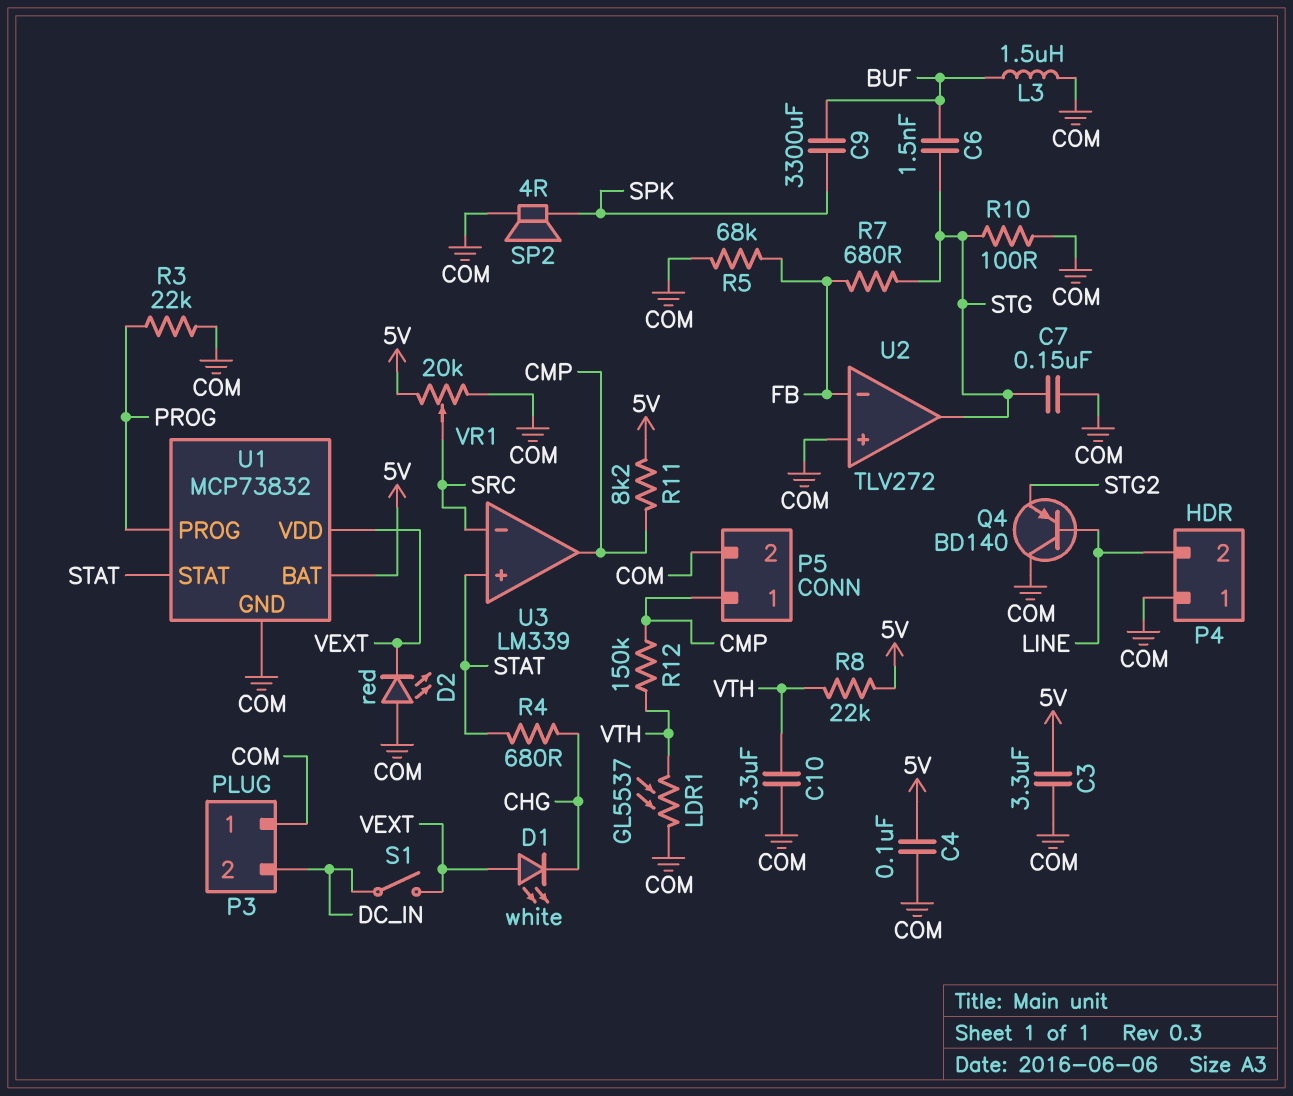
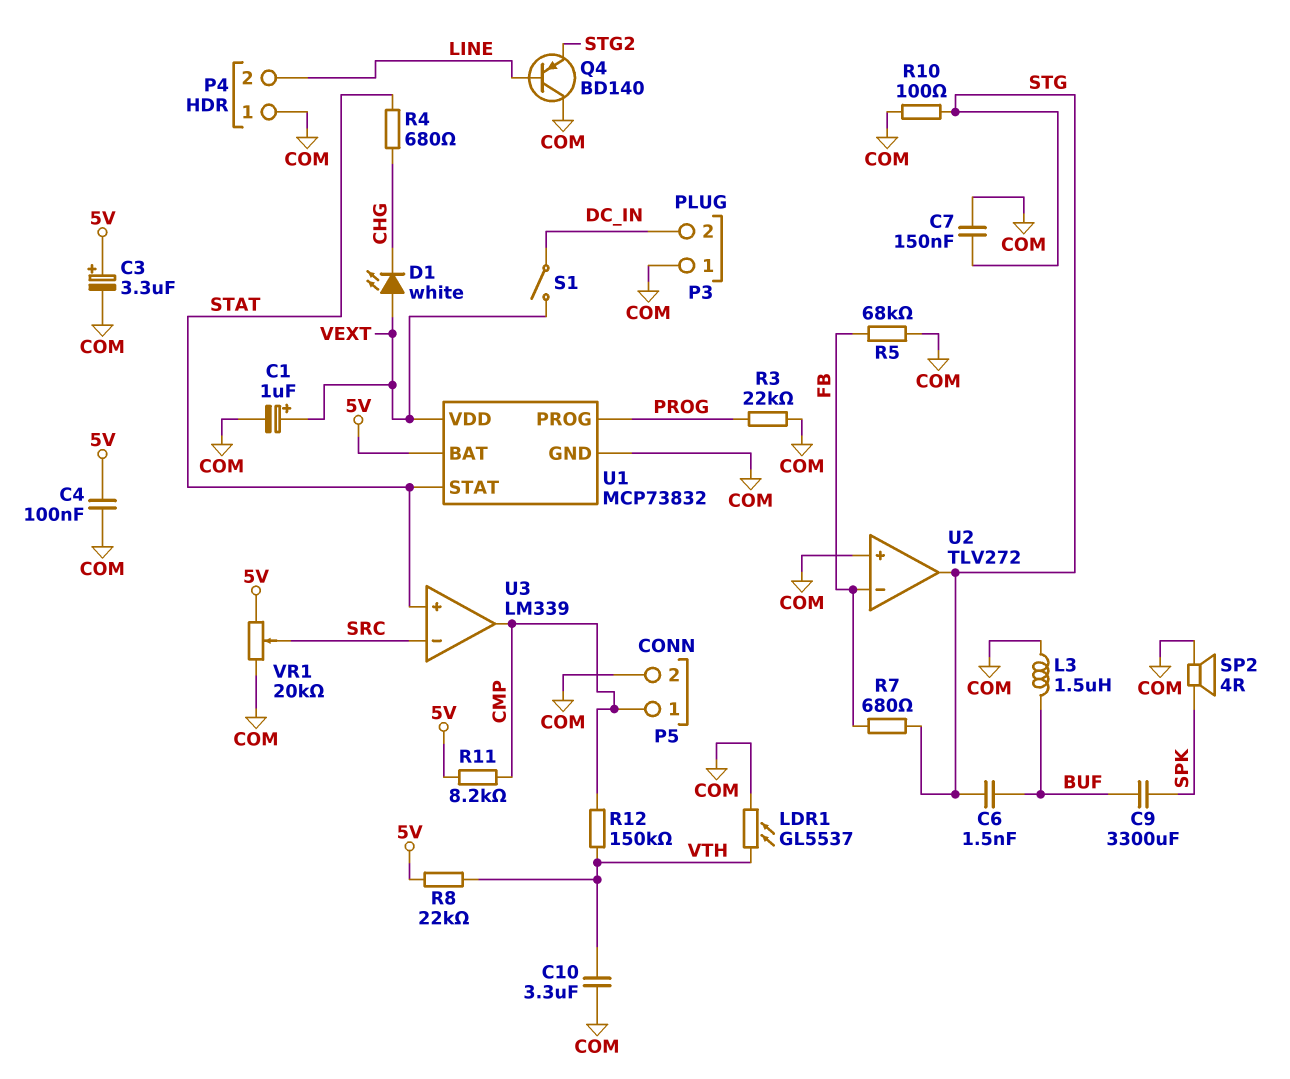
C1: none -> 1uF (plus VEXT, minus COM)
C3: 3.3uF (5V, COM) -> 3.3uF (plus 5V, minus COM)
D2: LED red (A COM, K VEXT) -> none

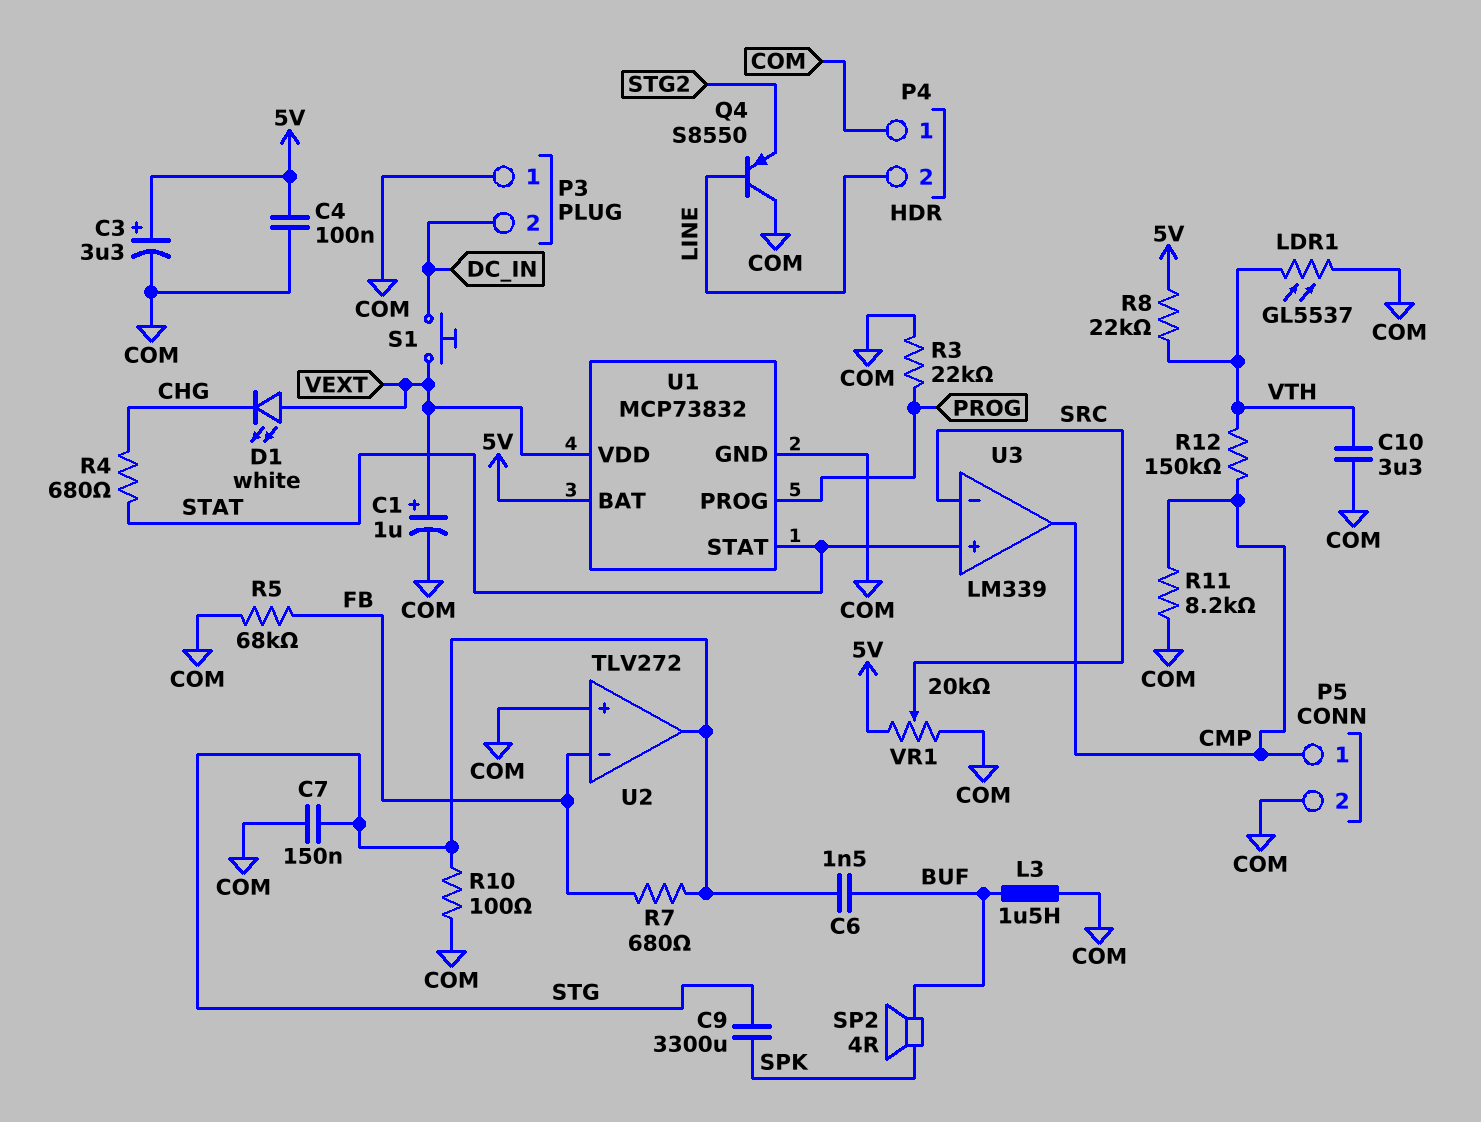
C9: 3300uF (BUF, SPK) -> 3300uF (SPK, STG)
Q4: PNP BD140 (B LINE, C COM, E STG2) -> PNP S8550 (B LINE, C COM, E STG2)
R11: 8.2k (5V, CMP) -> 8.2k (CMP, COM)
S1: switch (DC_IN, VEXT) -> button (DC_IN, VEXT)
SP2: speaker 4R (COM, SPK) -> speaker 4R (BUF, SPK)

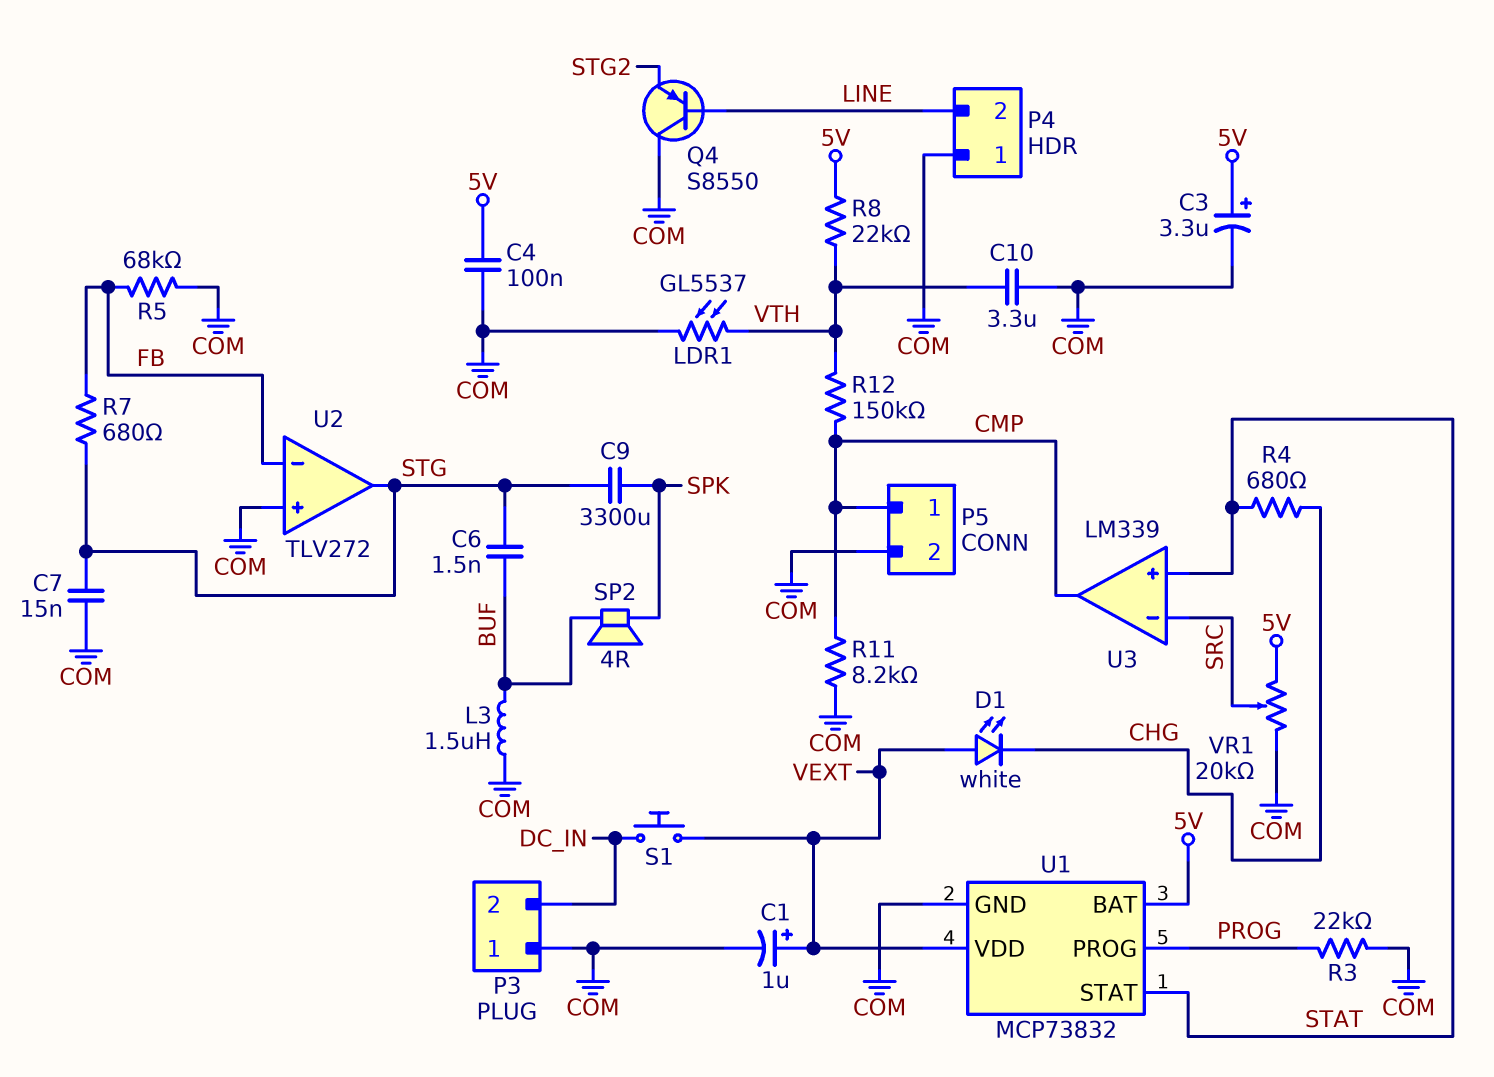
C7: 150nF (COM, STG) -> 15nF (COM, STG)
R10: 100 (COM, STG) -> none

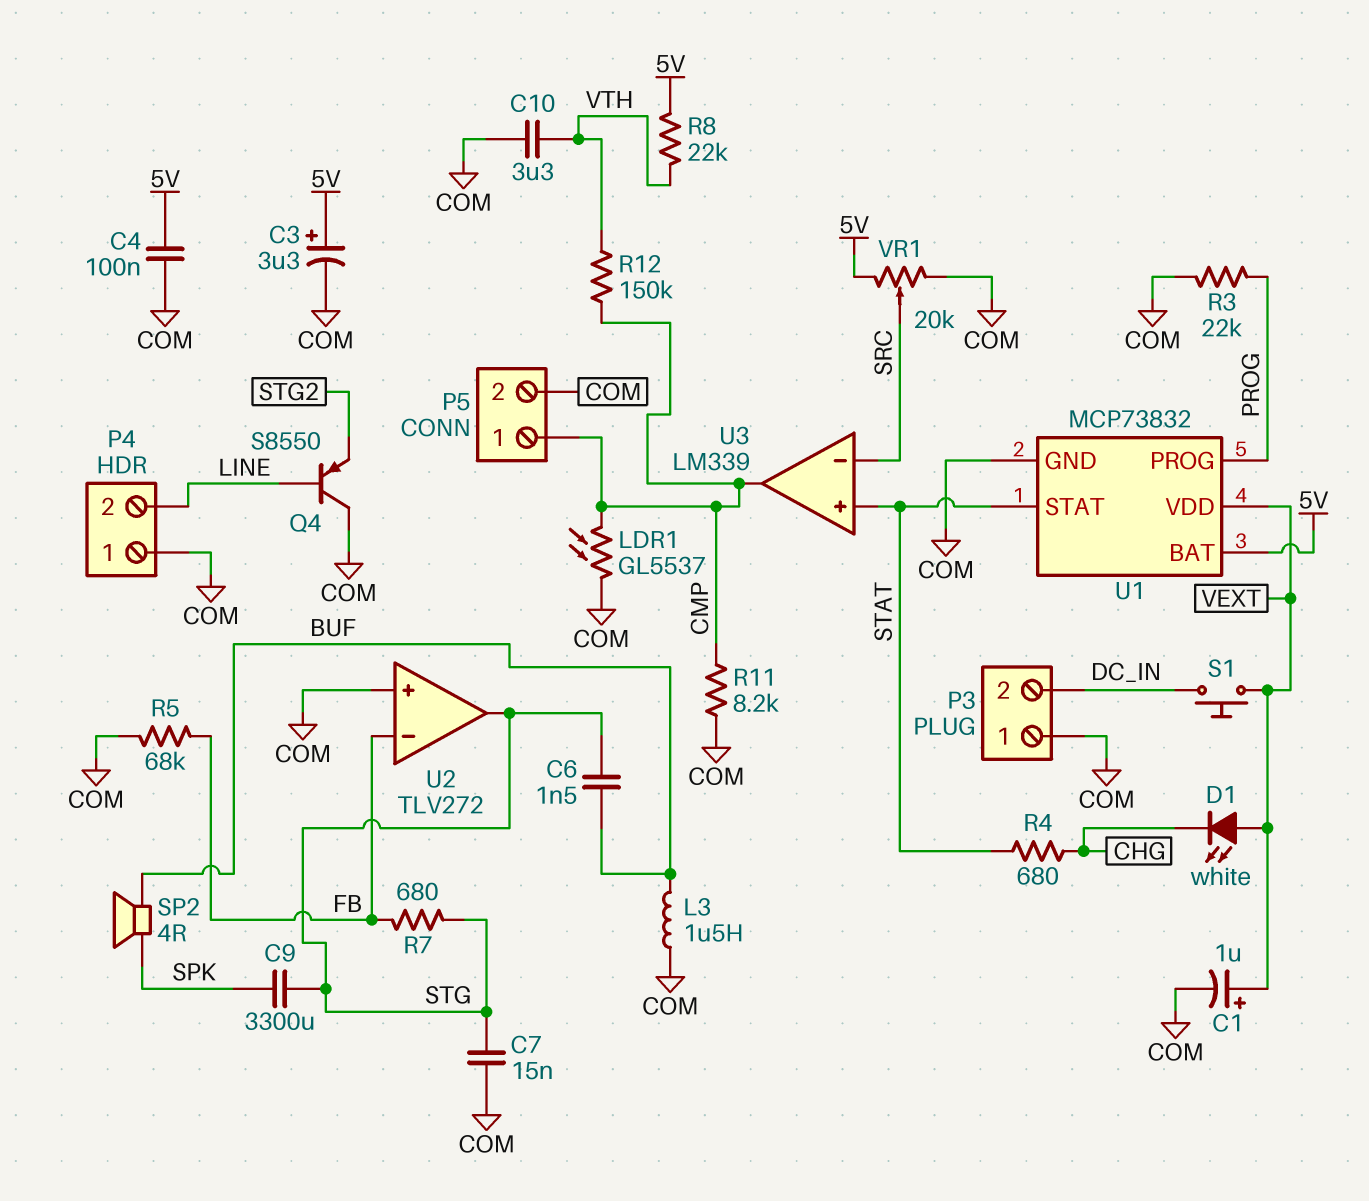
LDR1: GL5537 (COM, VTH) -> GL5537 (CMP, COM)

